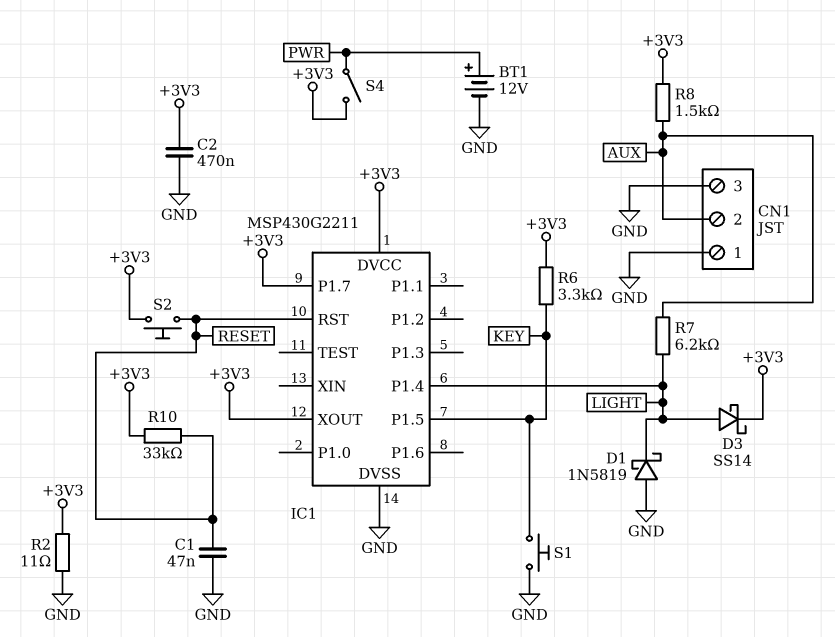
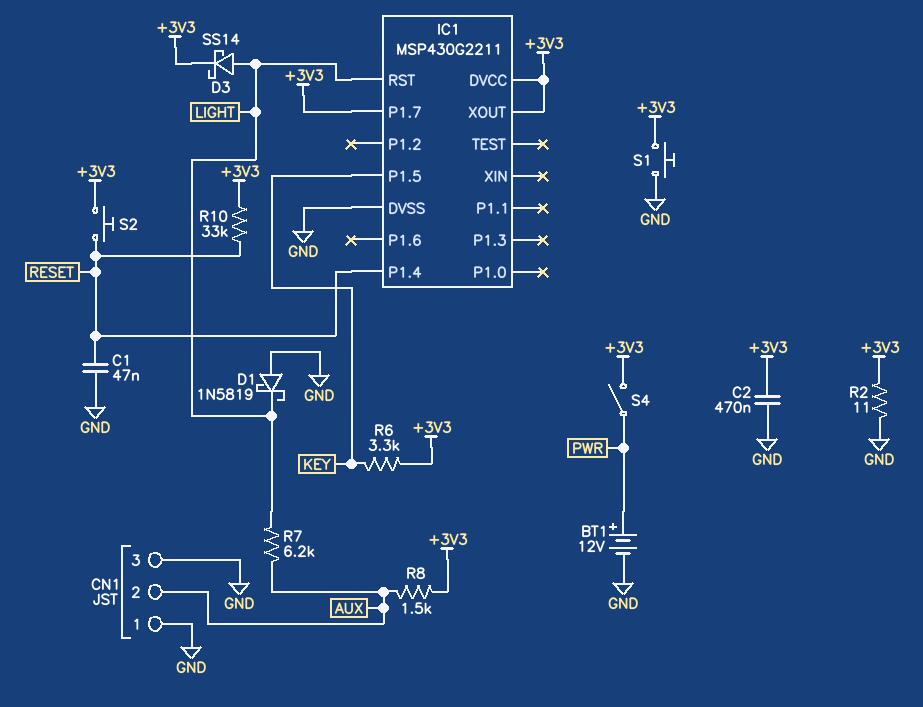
IC1 pin P1.4: LIGHT -> RESET
IC1 pin RST: RESET -> LIGHT
S1: button (GND, KEY) -> button (+3V3, GND)

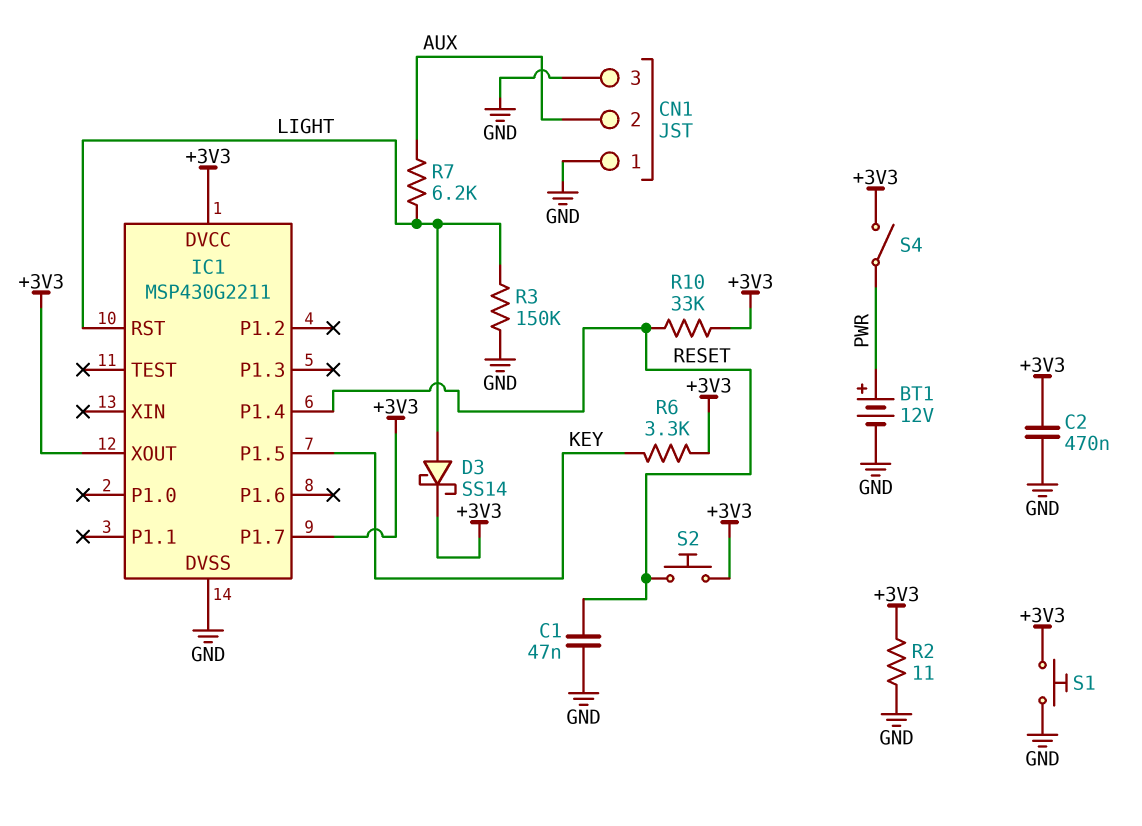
D1: schottky 1N5819 (A GND, K LIGHT) -> none
R3: none -> 150k (GND, LIGHT)
R8: 1.5k (+3V3, AUX) -> none

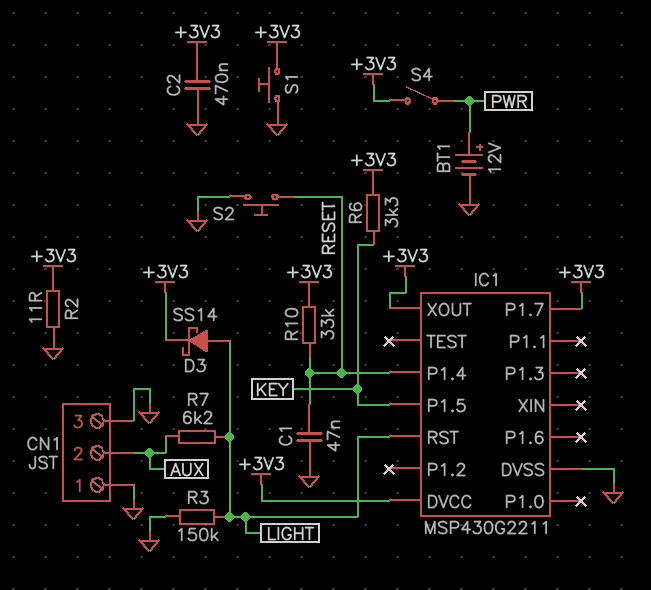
S2: button (+3V3, RESET) -> button (GND, RESET)

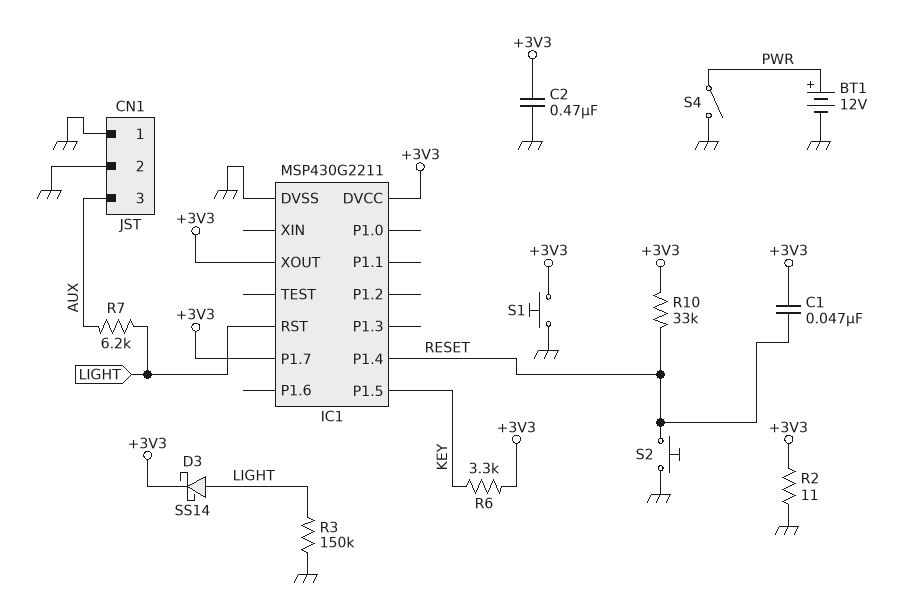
C1: 47nF (GND, RESET) -> 47nF (+3V3, RESET)
CN1 pin 2: AUX -> GND
CN1 pin 3: GND -> AUX
S4: switch (+3V3, PWR) -> switch (GND, PWR)

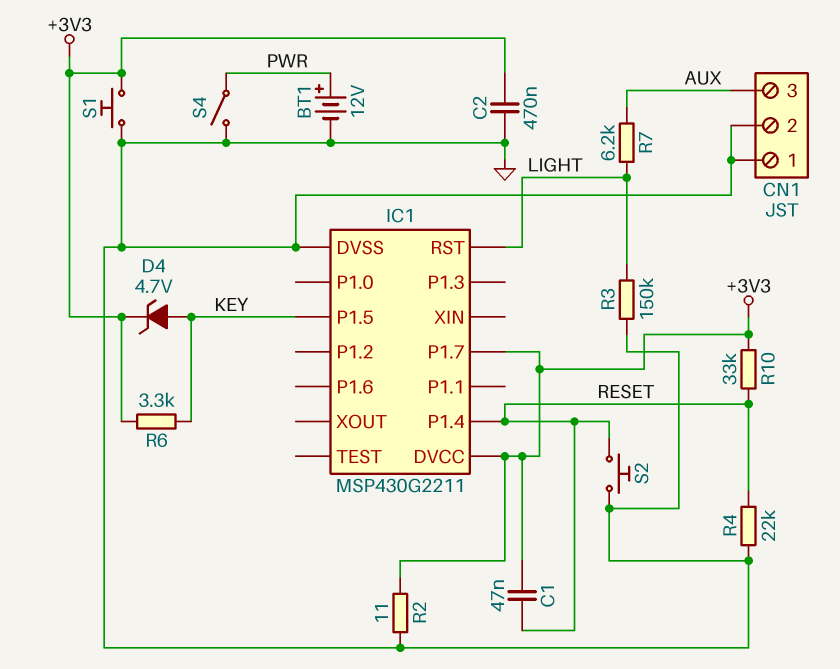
D3: schottky SS14 (A LIGHT, K +3V3) -> none
D4: none -> zener 4.7V (A KEY, K +3V3)
IC1 pin XOUT: +3V3 -> none
R4: none -> 22k (GND, RESET)

